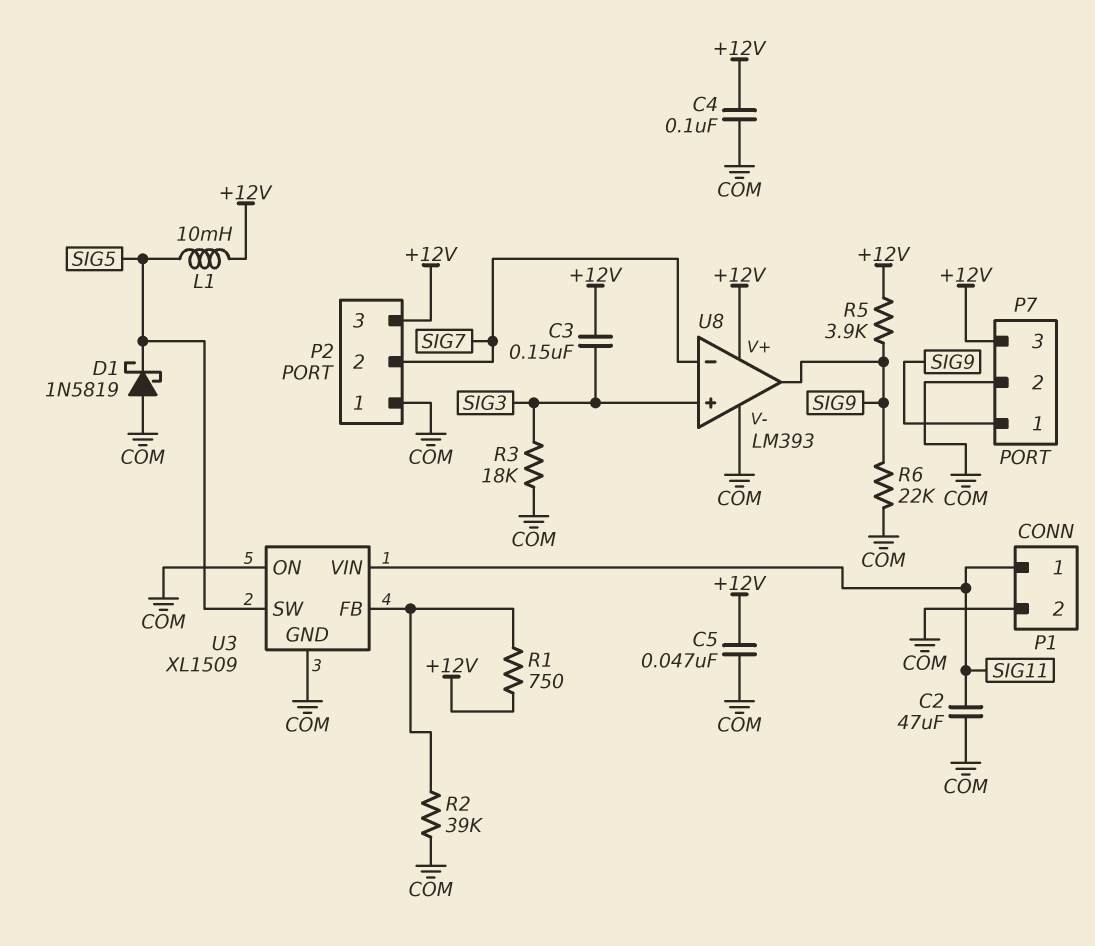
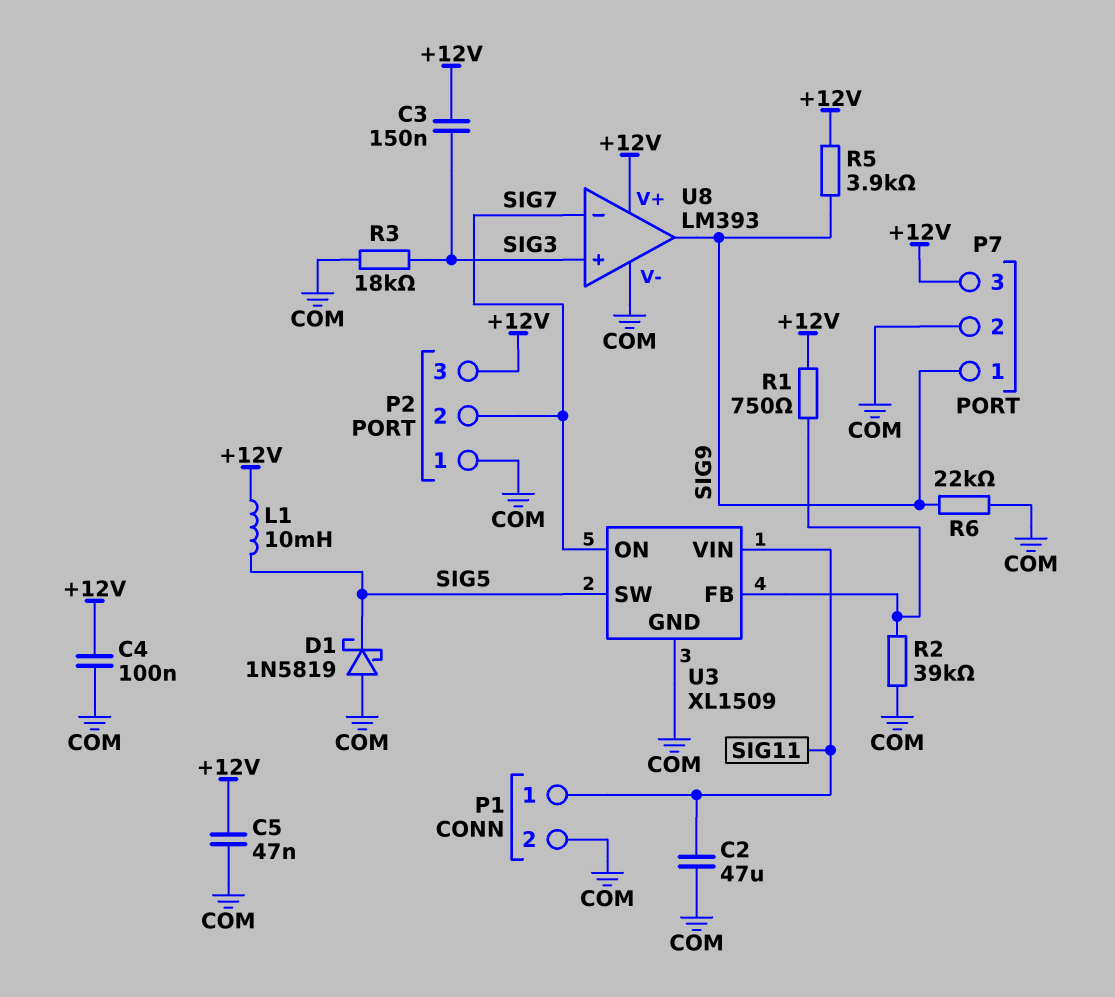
U3 pin ON: COM -> SIG7

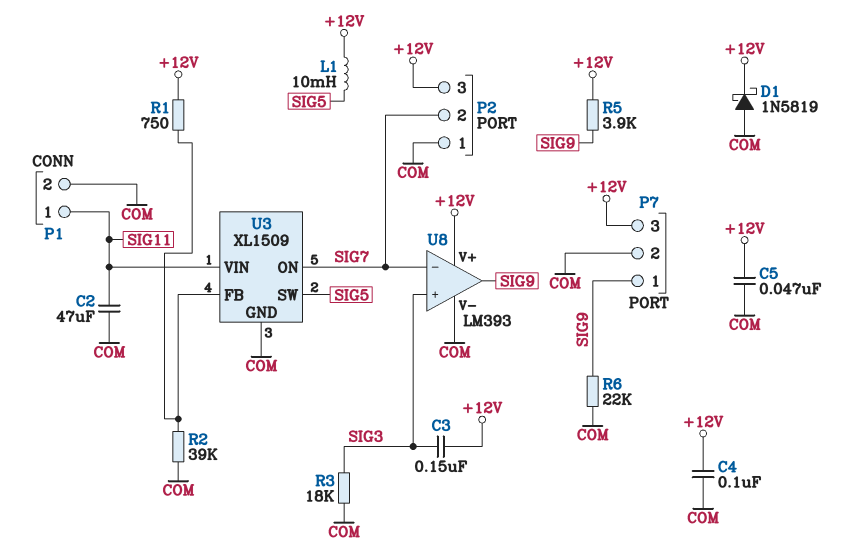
D1: schottky 1N5819 (A COM, K SIG5) -> schottky 1N5819 (A COM, K +12V)

